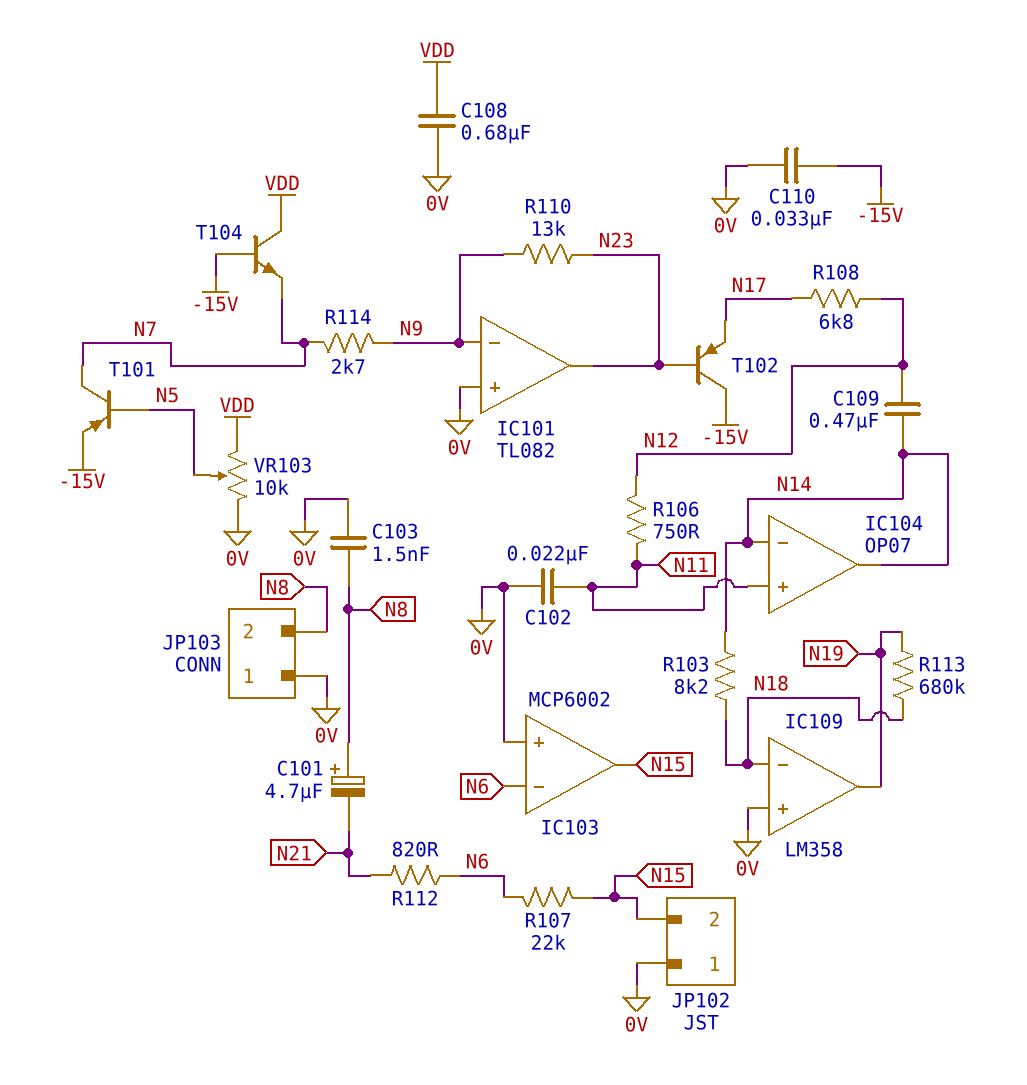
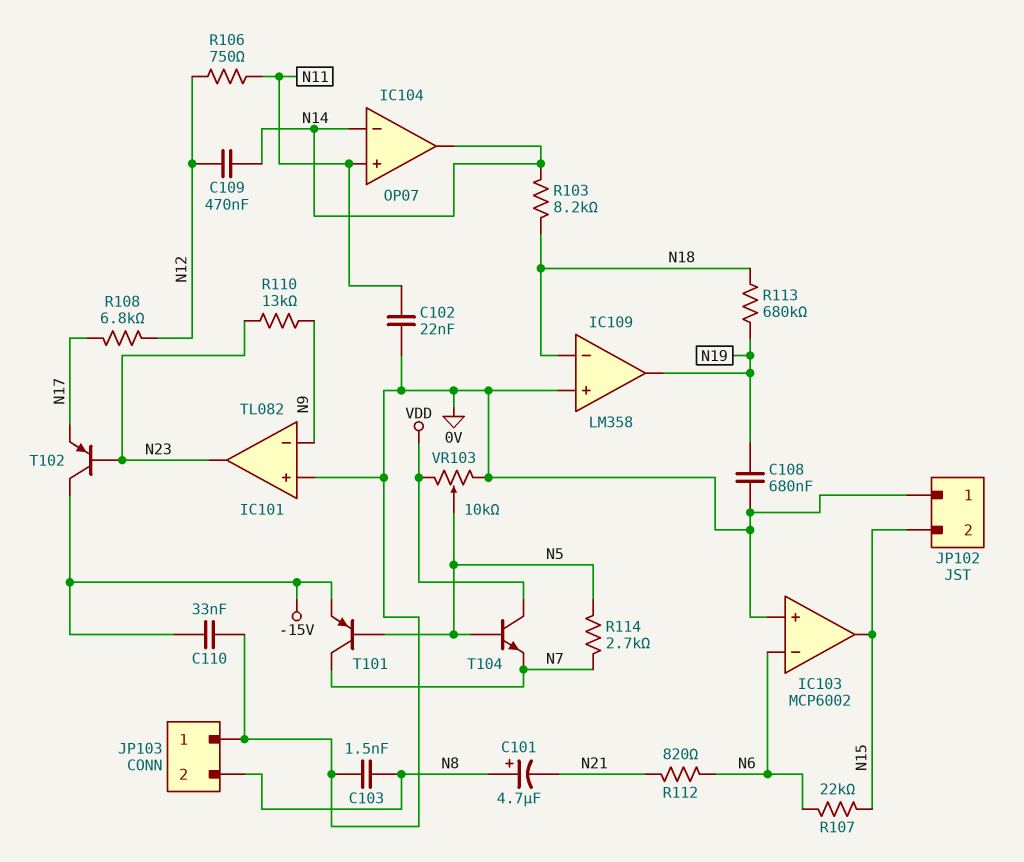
C108: 680nF (0V, VDD) -> 680nF (0V, N19)
R114: 2.7k (N7, N9) -> 2.7k (N5, N7)
T104: NPN (B -15V, C VDD, E N7) -> NPN (B N5, C VDD, E N7)

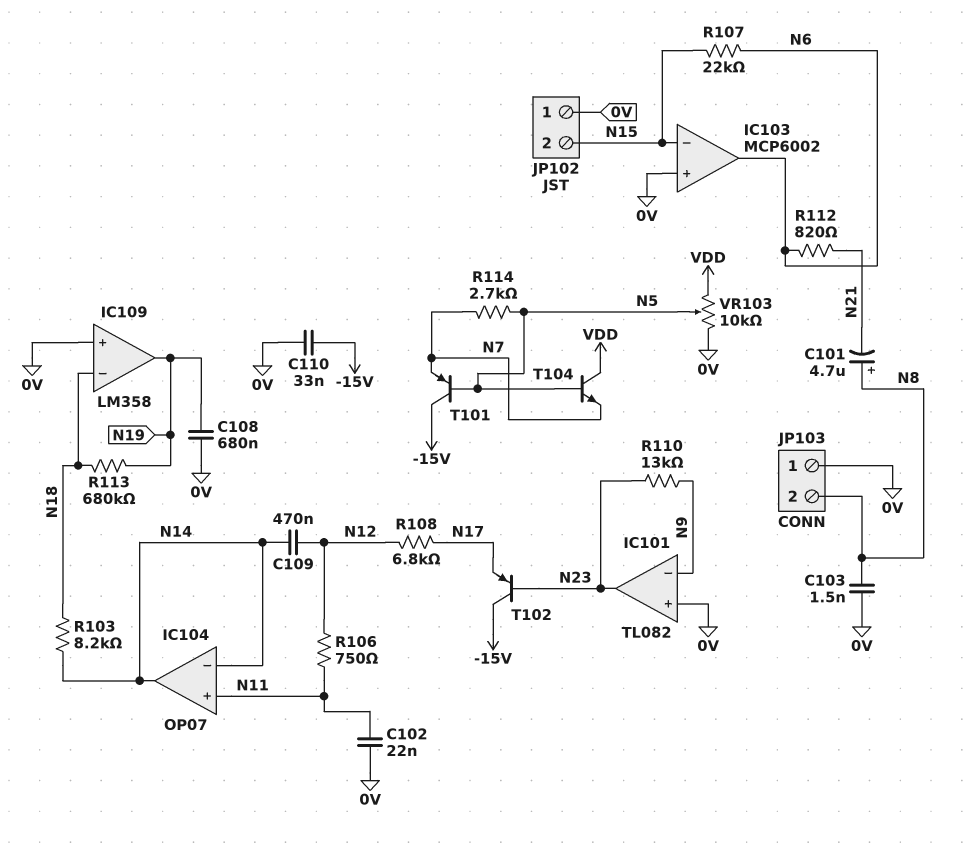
IC103 pin in-: N6 -> N15
IC103 pin out: N15 -> N6
T101: PNP (B N5, C N7, E -15V) -> PNP (B N5, C -15V, E N7)

